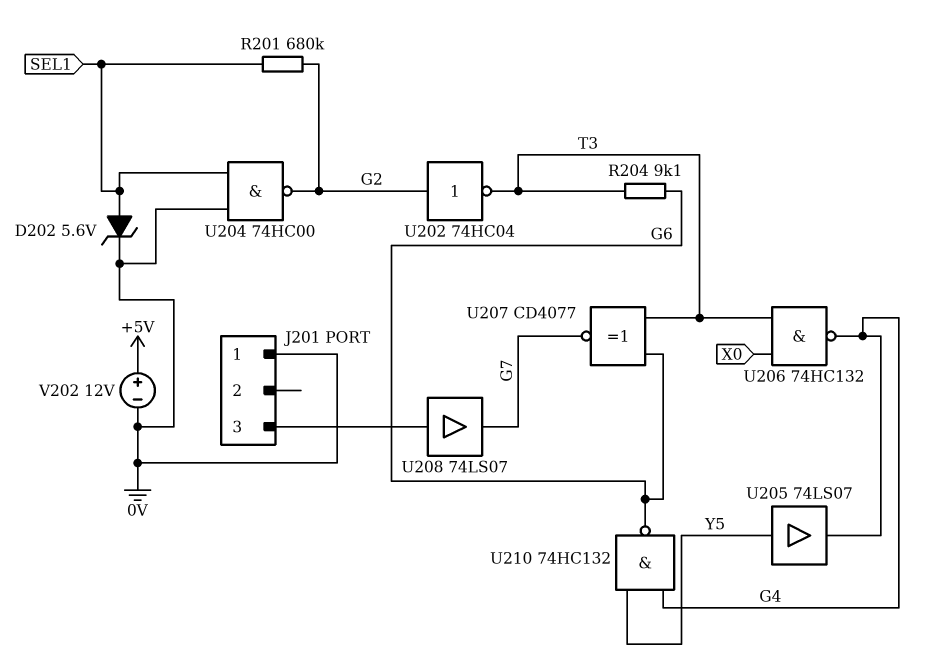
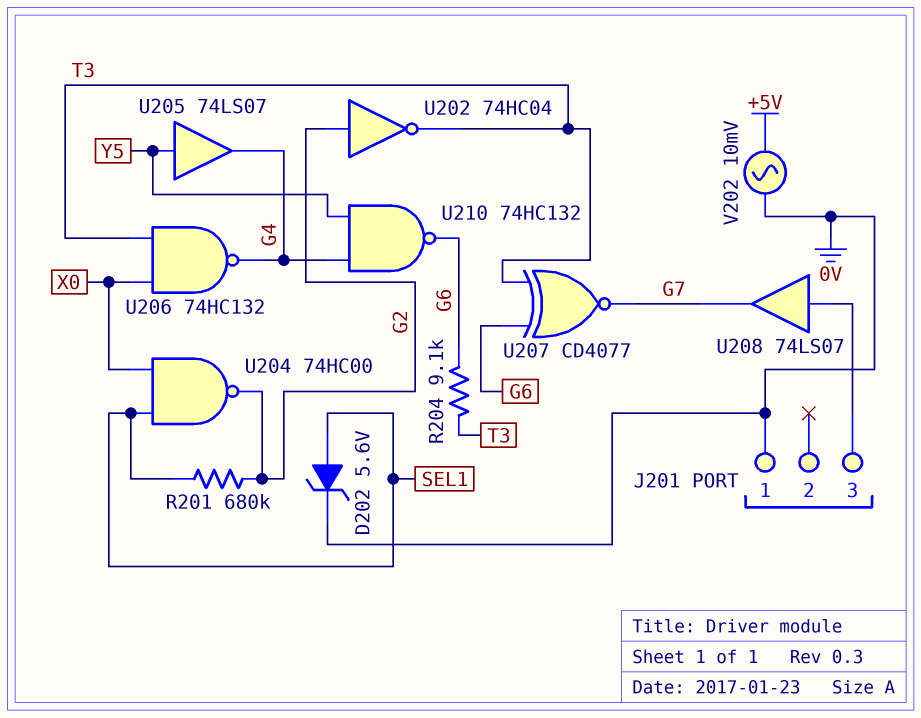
U204: NAND 74HC00 (in 0V, in SEL1, out G2) -> NAND 74HC00 (in SEL1, in X0, out G2)
V202: 12V (plus +5V, minus 0V) -> AC 10mV (+5V, 0V)

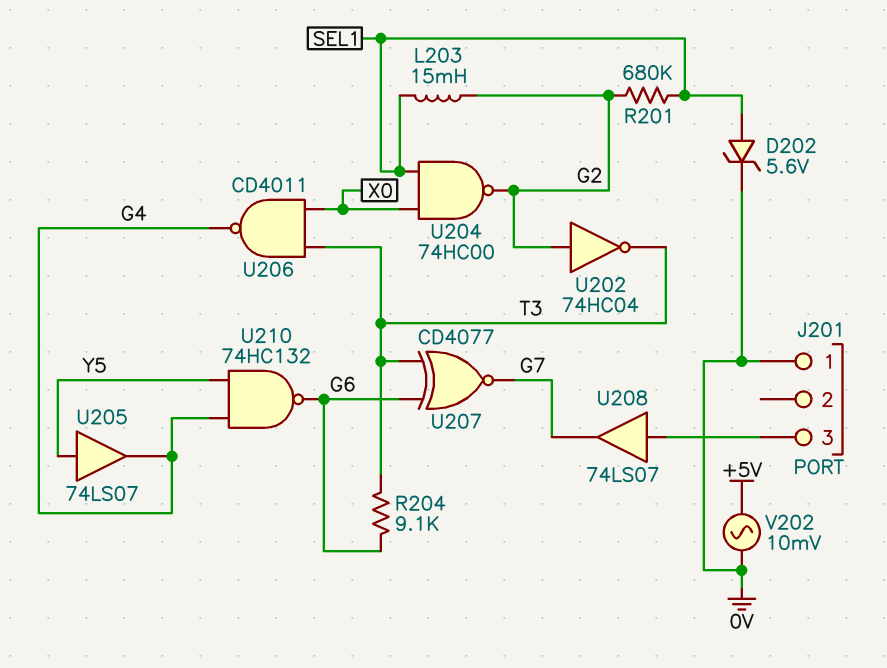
L203: none -> 15mH (G2, SEL1)
U206: NAND 74HC132 (in T3, in X0, out G4) -> NAND CD4011 (in T3, in X0, out G4)

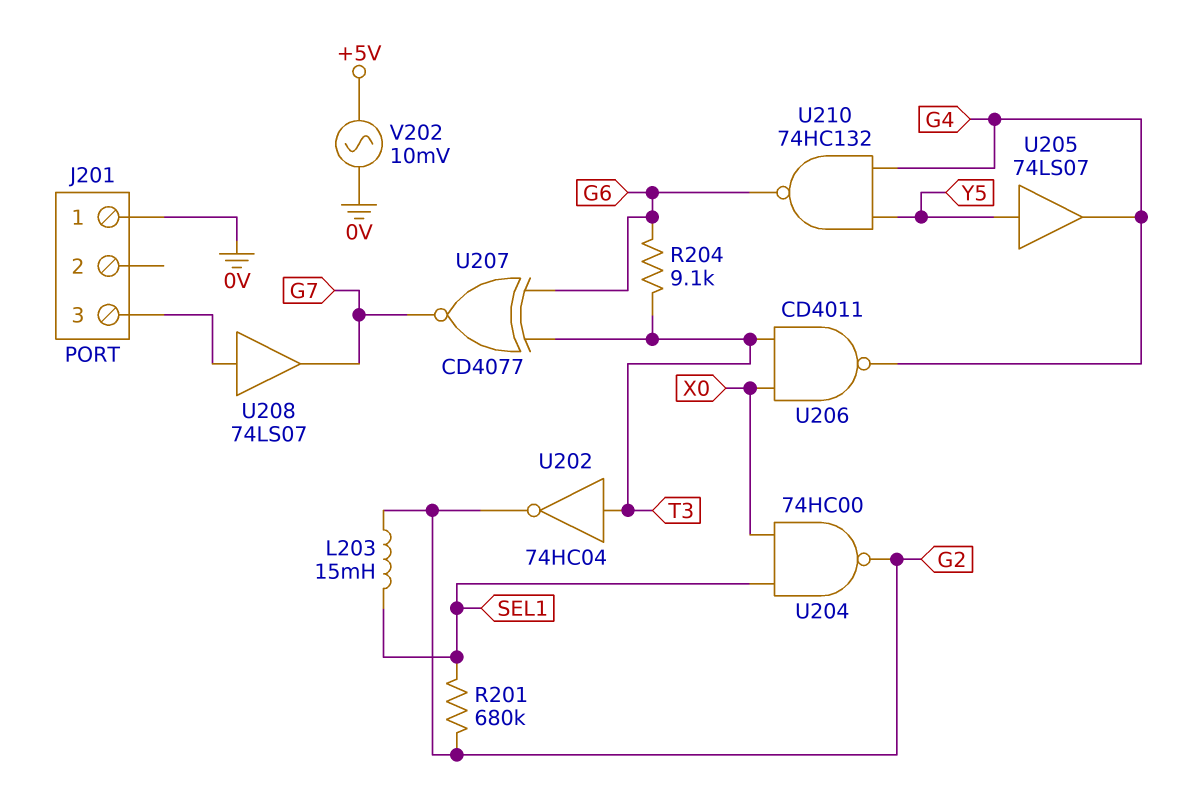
D202: zener 5.6V (A SEL1, K 0V) -> none
U202: NOT 74HC04 (in G2, out T3) -> NOT 74HC04 (in T3, out G2)

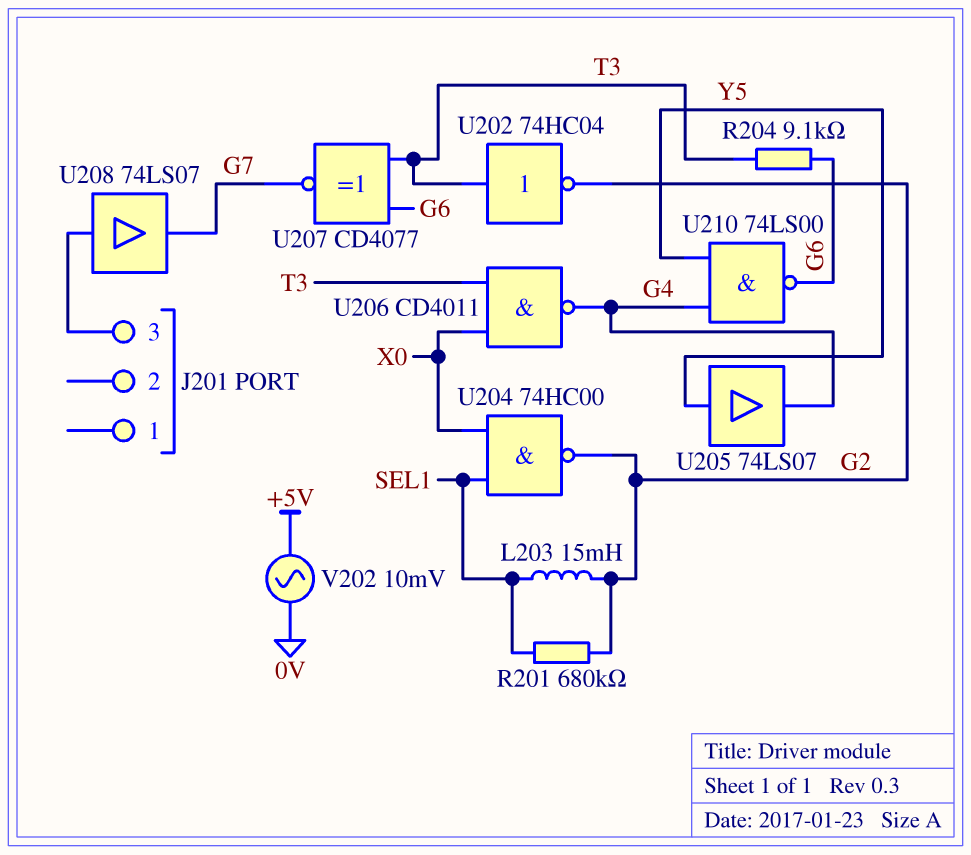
J201 pin 1: 0V -> none
U210: NAND 74HC132 (in G4, in Y5, out G6) -> NAND 74LS00 (in G4, in Y5, out G6)

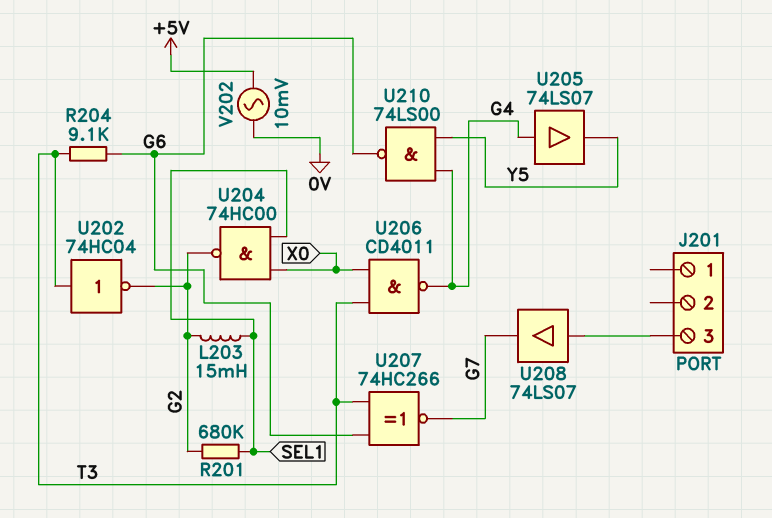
U205: buffer 74LS07 (in Y5, out G4) -> buffer 74LS07 (in G4, out Y5)
U207: XNOR CD4077 (in G6, in T3, out G7) -> XNOR 74HC266 (in G6, in T3, out G7)

